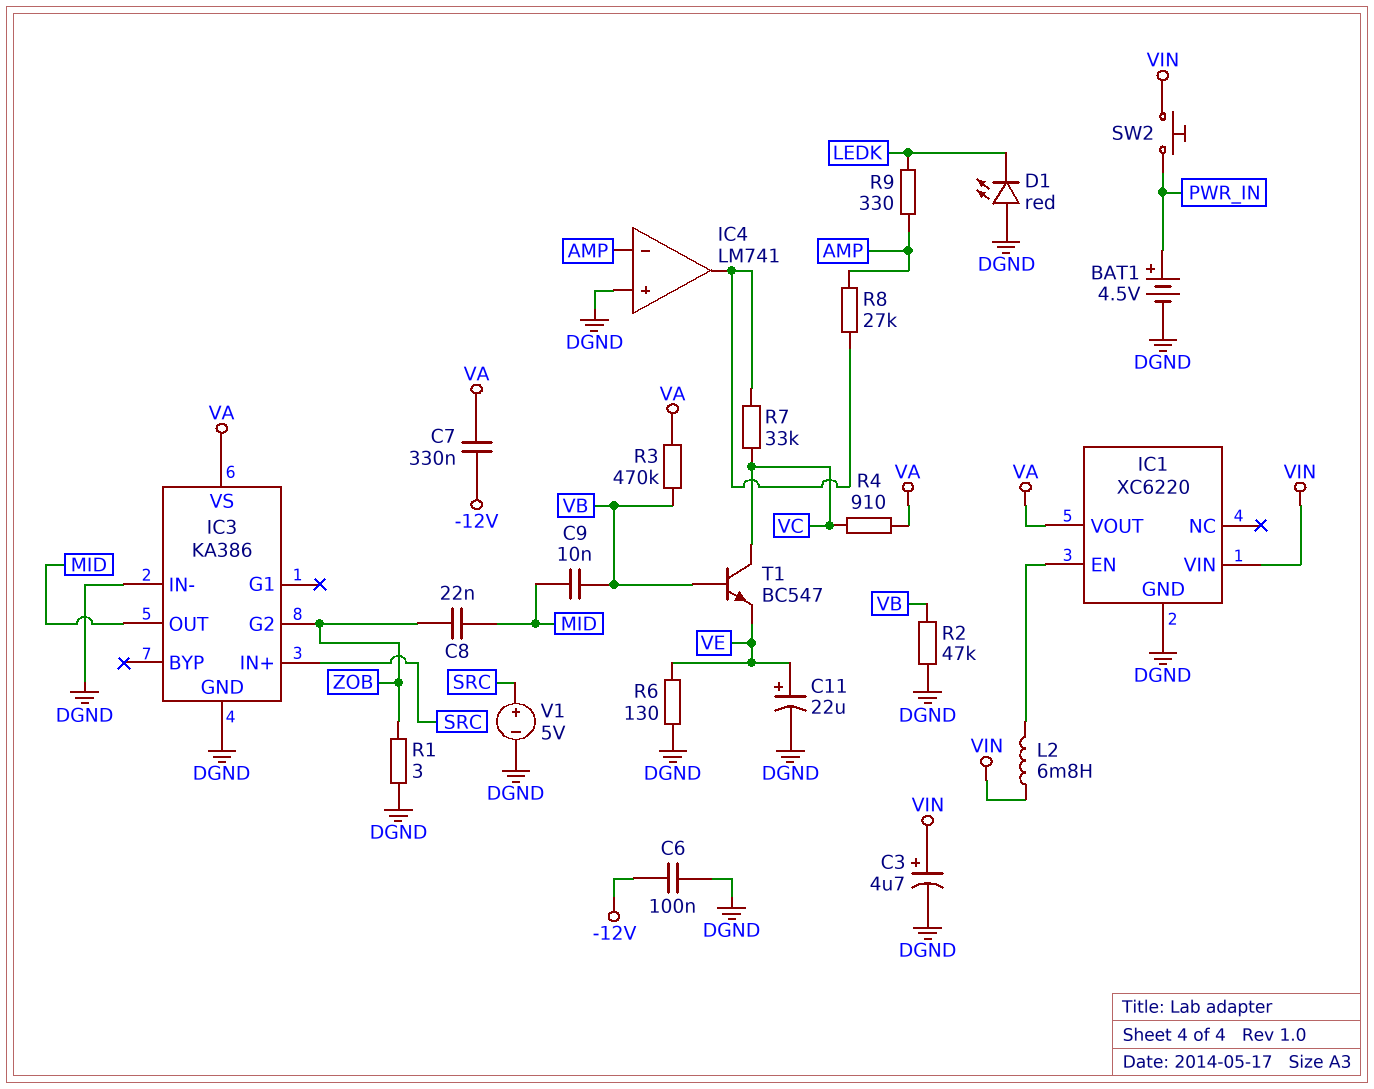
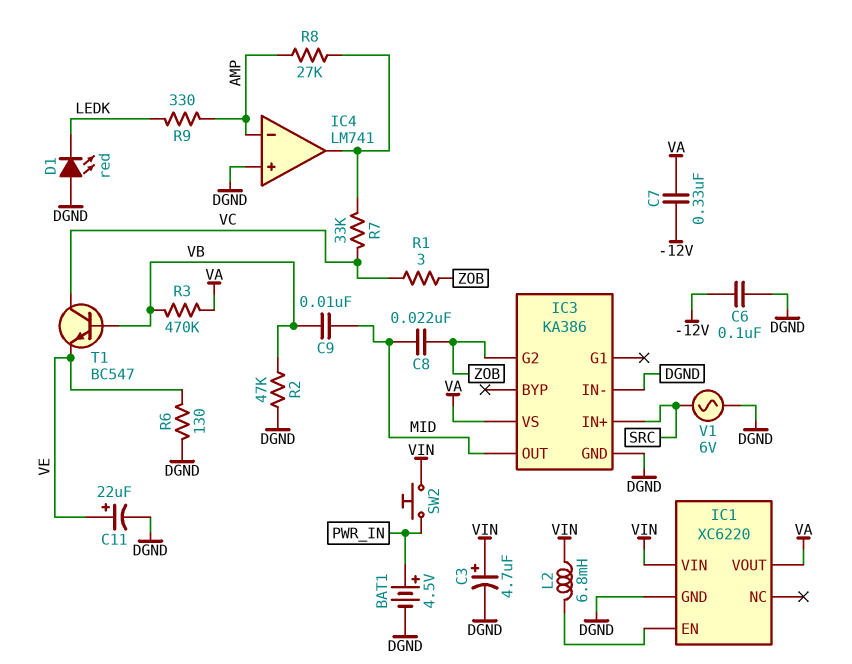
R1: 3 (DGND, ZOB) -> 3 (VC, ZOB)
R4: 910 (VA, VC) -> none
V1: 5V (plus SRC, minus DGND) -> AC 6V (DGND, SRC)

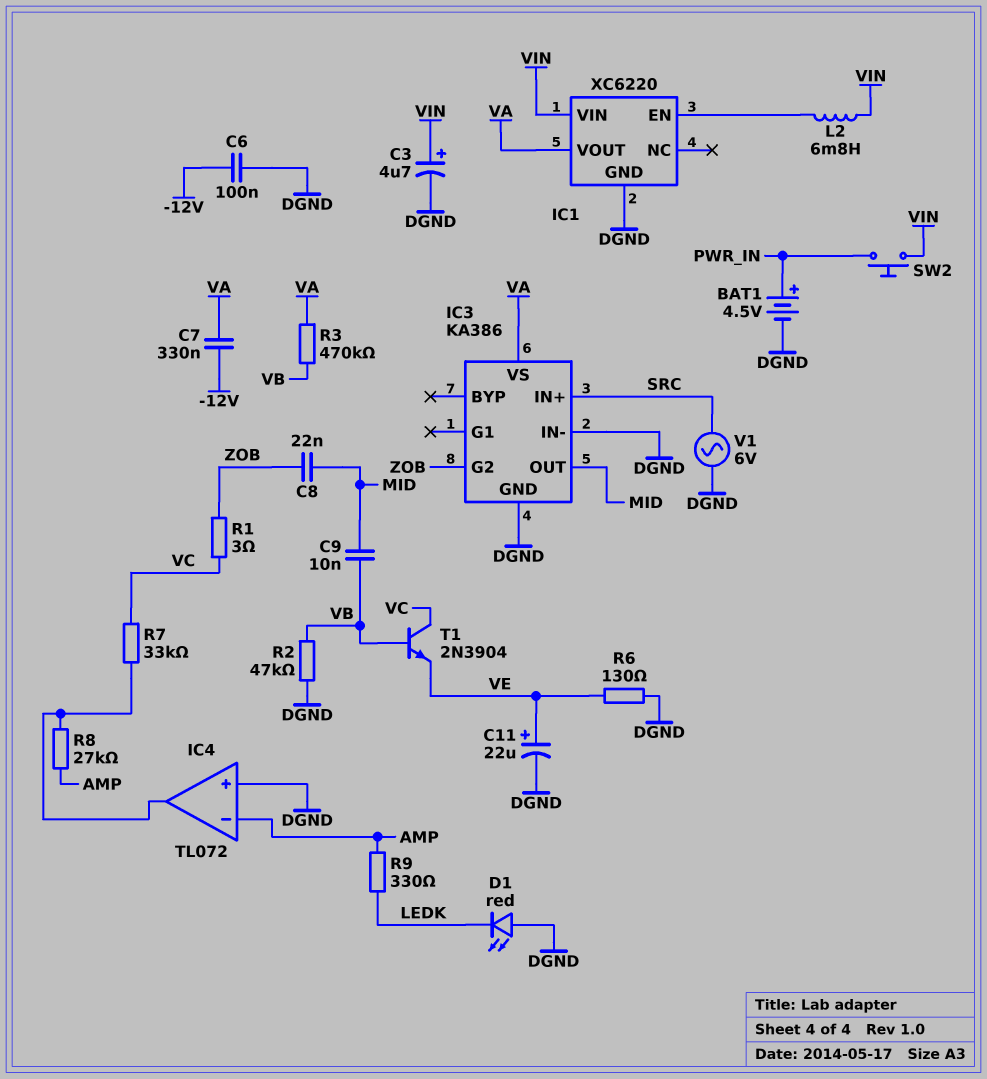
IC4: LM741 -> TL072
T1: NPN BC547 (B VB, C VC, E VE) -> NPN 2N3904 (B VB, C VC, E VE)

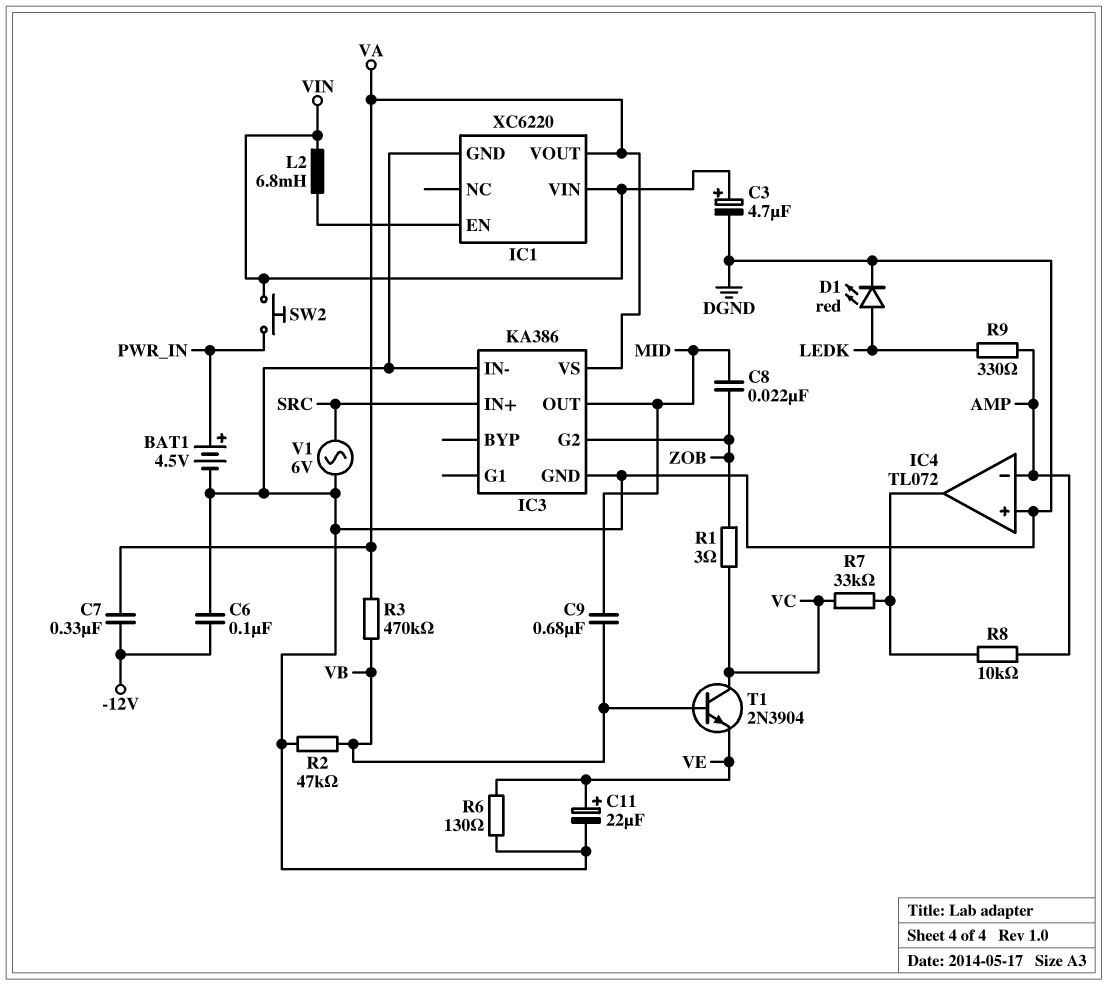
C9: 10nF (MID, VB) -> 680nF (MID, VB)
D1: LED red (A DGND, K LEDK) -> LED red (A LEDK, K DGND)
R8: 27k (AMP, IC4/out) -> 10k (AMP, IC4/out)

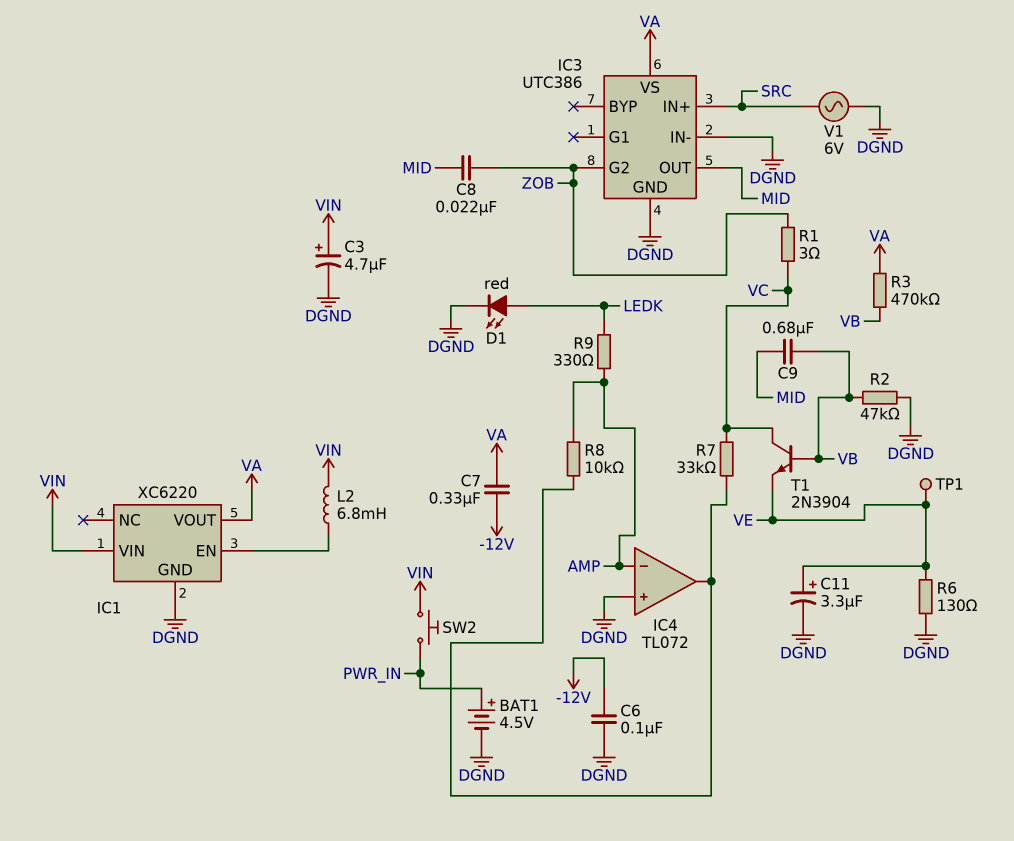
C11: 22uF (plus VE, minus DGND) -> 3.3uF (plus VE, minus DGND)
IC3: KA386 -> UTC386
TP1: none -> test point (VE)

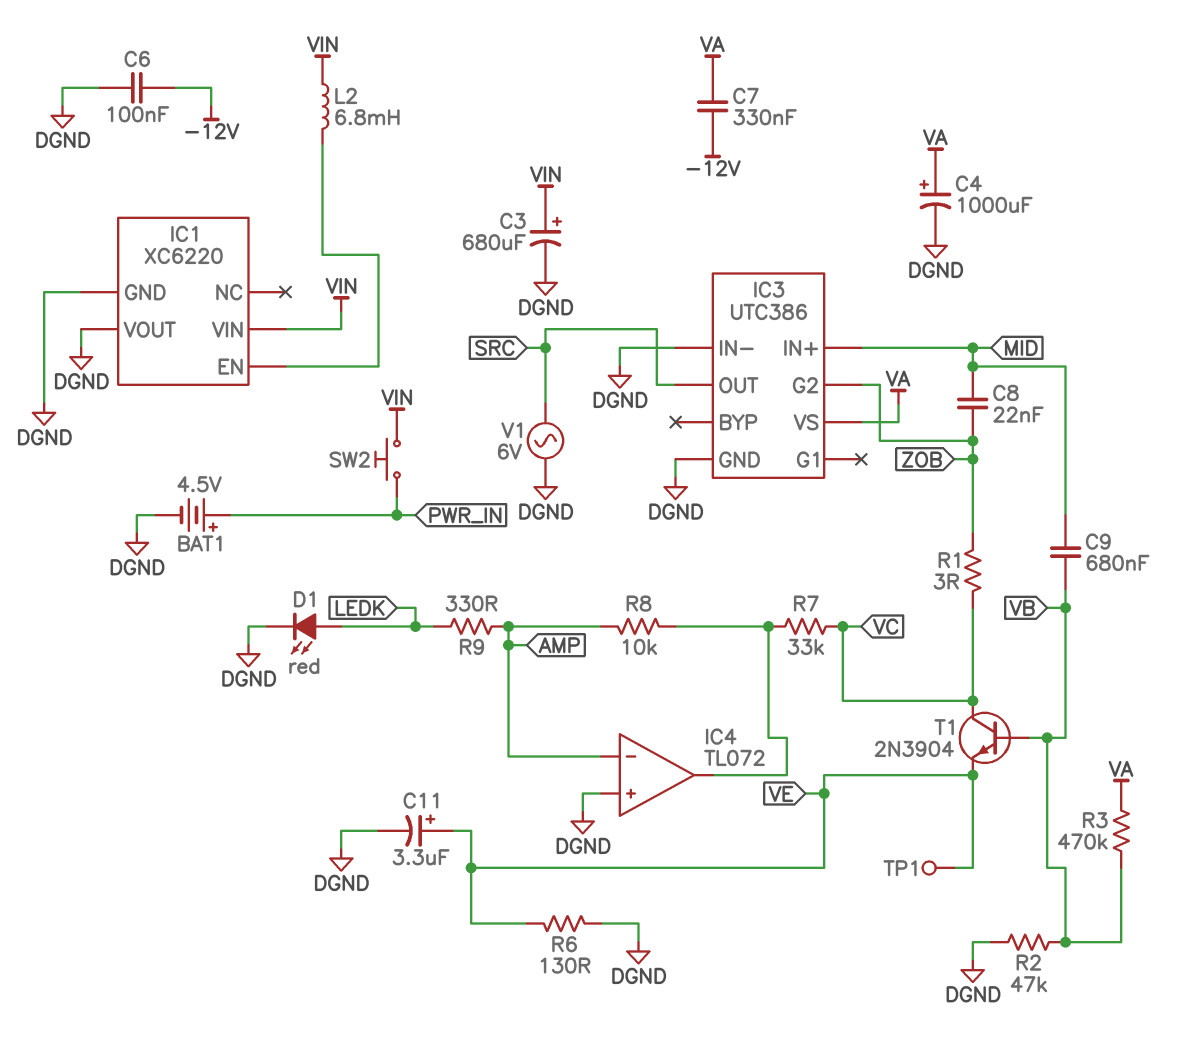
C3: 4.7uF (plus VIN, minus DGND) -> 680uF (plus VIN, minus DGND)
C4: none -> 1000uF (plus VA, minus DGND)
IC1 pin VOUT: VA -> DGND
IC3 pin IN+: SRC -> MID
IC3 pin OUT: MID -> SRC

